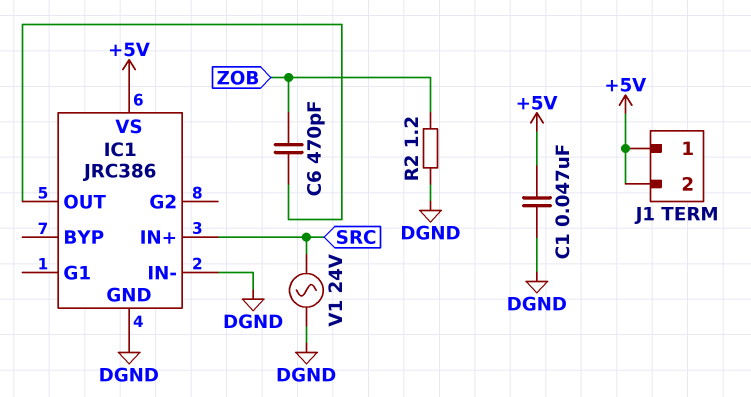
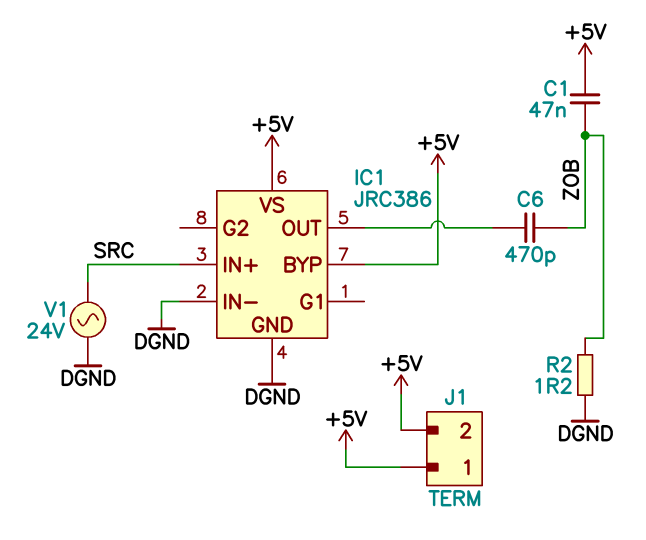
C1: 47nF (+5V, DGND) -> 47nF (+5V, ZOB)
IC1 pin BYP: none -> +5V

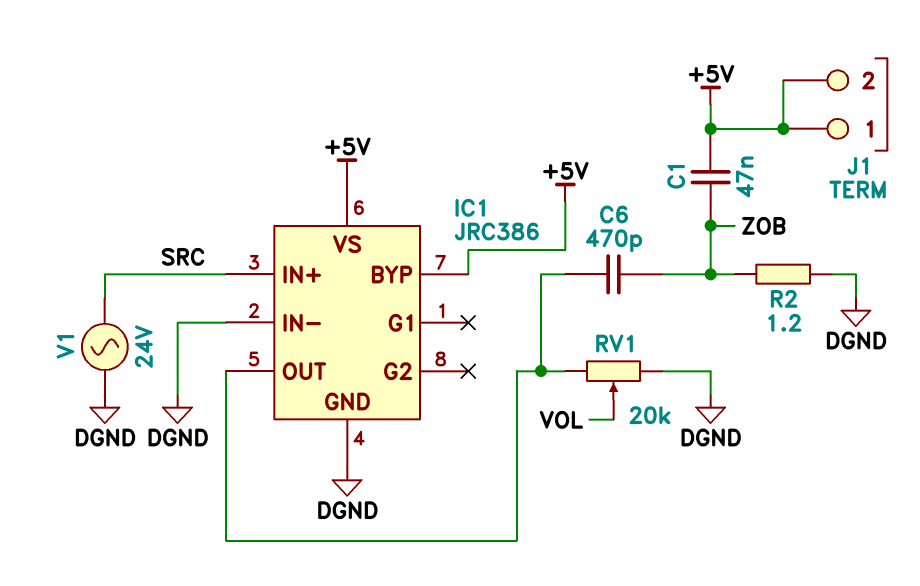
RV1: none -> 20k (DGND, IC1/OUT, wiper VOL)

